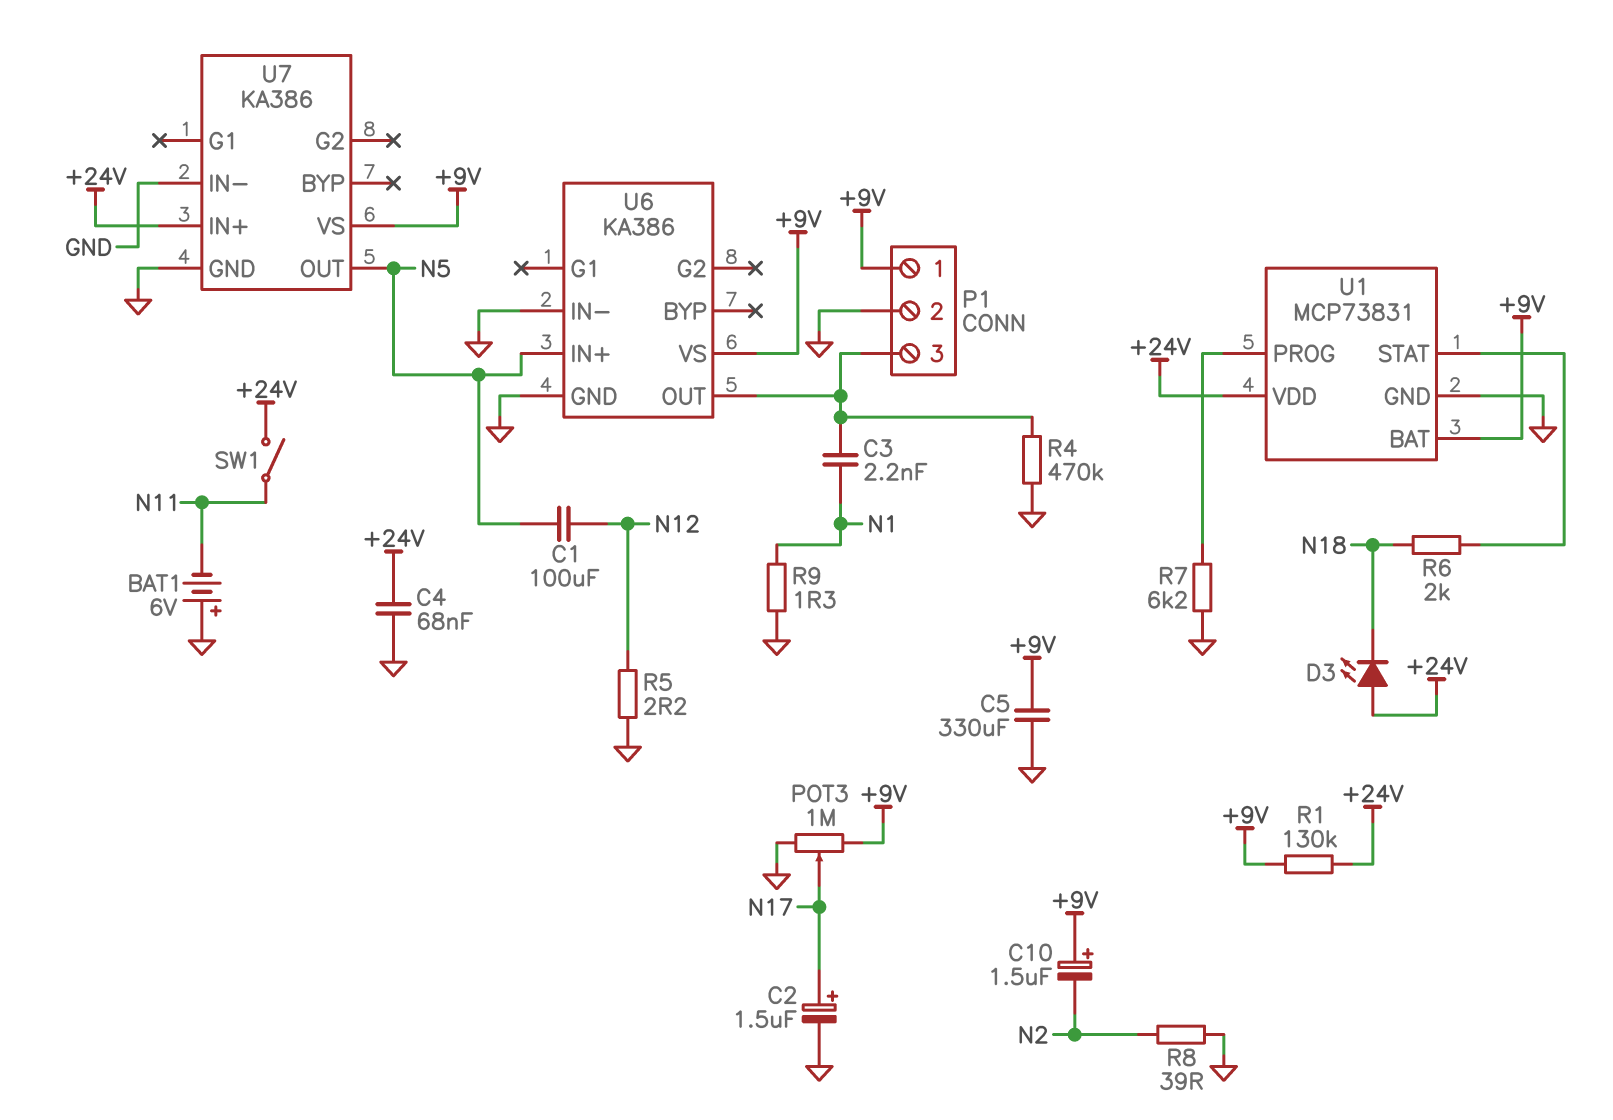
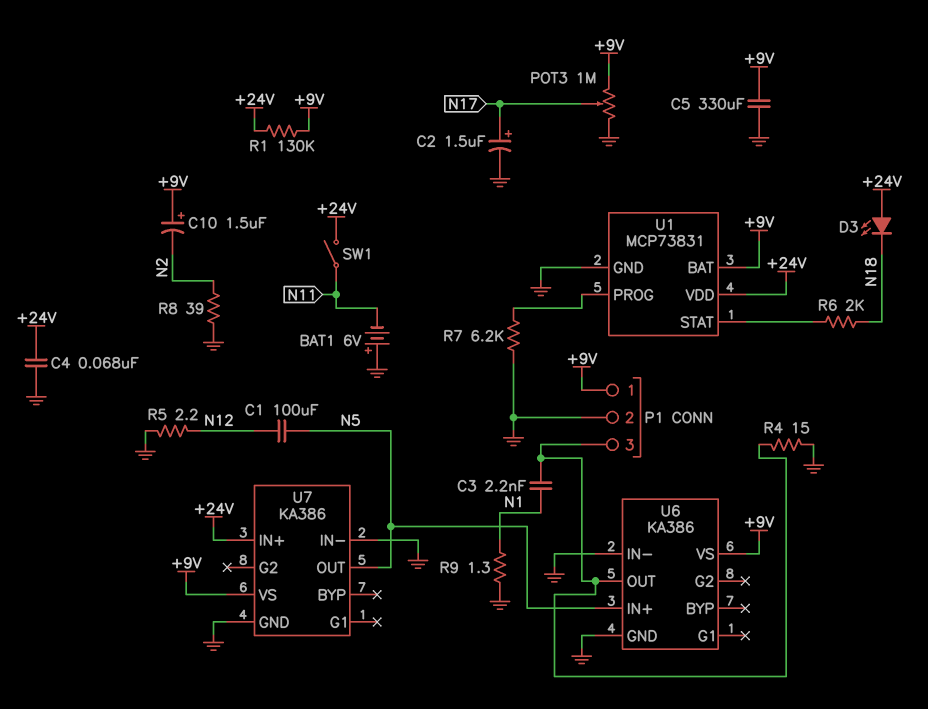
R4: 470k (GND, P1/3) -> 15 (GND, P1/3)

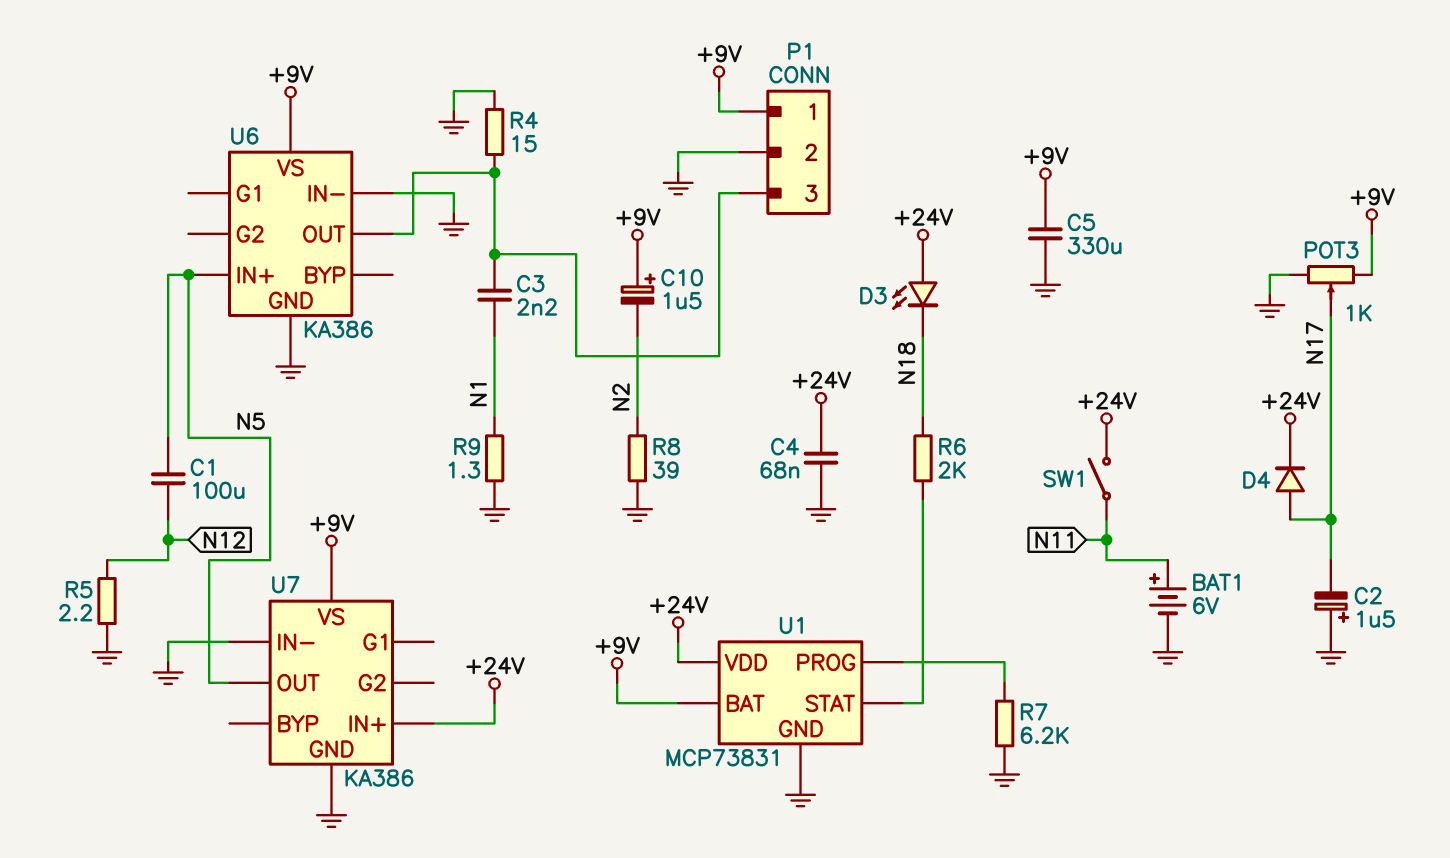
BAT1: 6V (plus GND, minus N11) -> 6V (plus N11, minus GND)
C2: 1.5uF (plus N17, minus GND) -> 1.5uF (plus GND, minus N17)
D4: none -> diode (A N17, K +24V)
POT3: 1M (+9V, GND, wiper N17) -> 1k (+9V, GND, wiper N17)
R1: 130k (+9V, +24V) -> none

